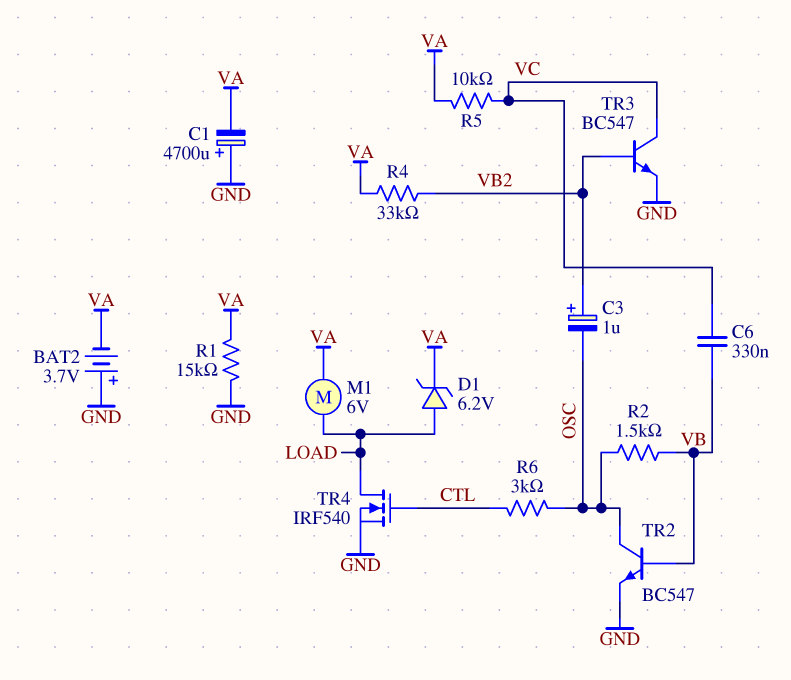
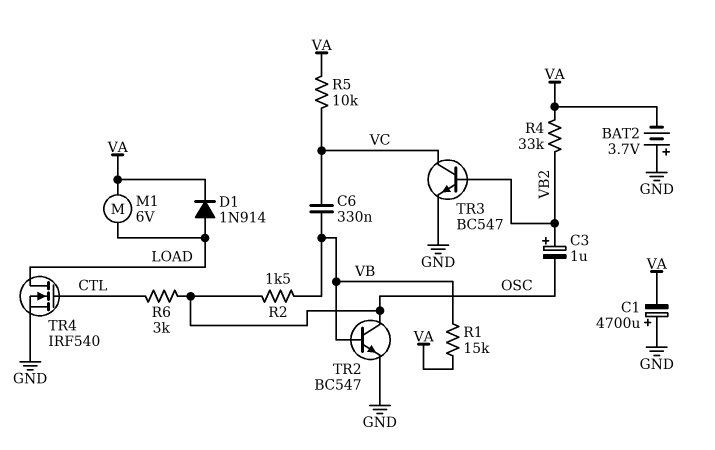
D1: zener 6.2V (A LOAD, K VA) -> diode 1N914 (A LOAD, K VA)
R1: 15k (GND, VA) -> 15k (VA, VB)

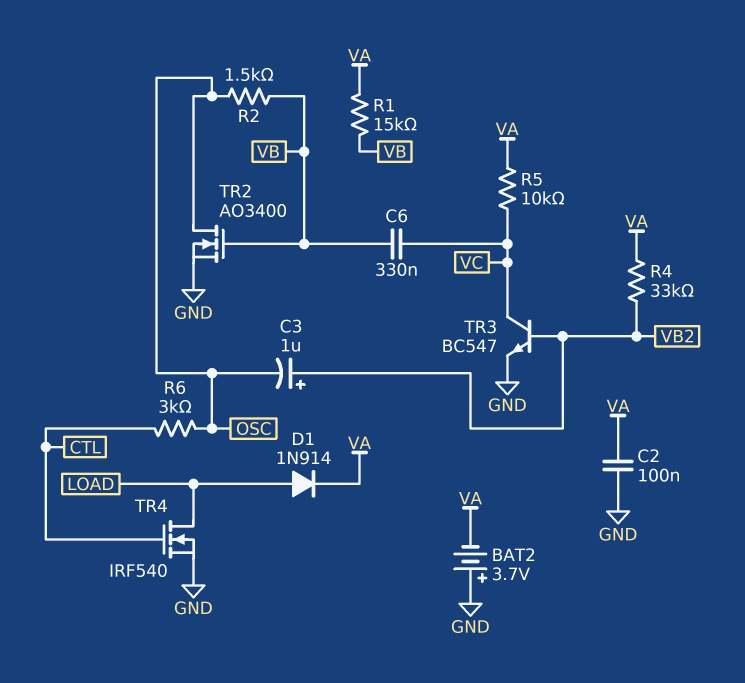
C1: 4700uF (plus GND, minus VA) -> none
C2: none -> 100nF (GND, VA)
M1: motor 6V (LOAD, VA) -> none
TR2: NPN BC547 (B VB, C OSC, E GND) -> NMOS AO3400 (G VB, D OSC, S GND)

